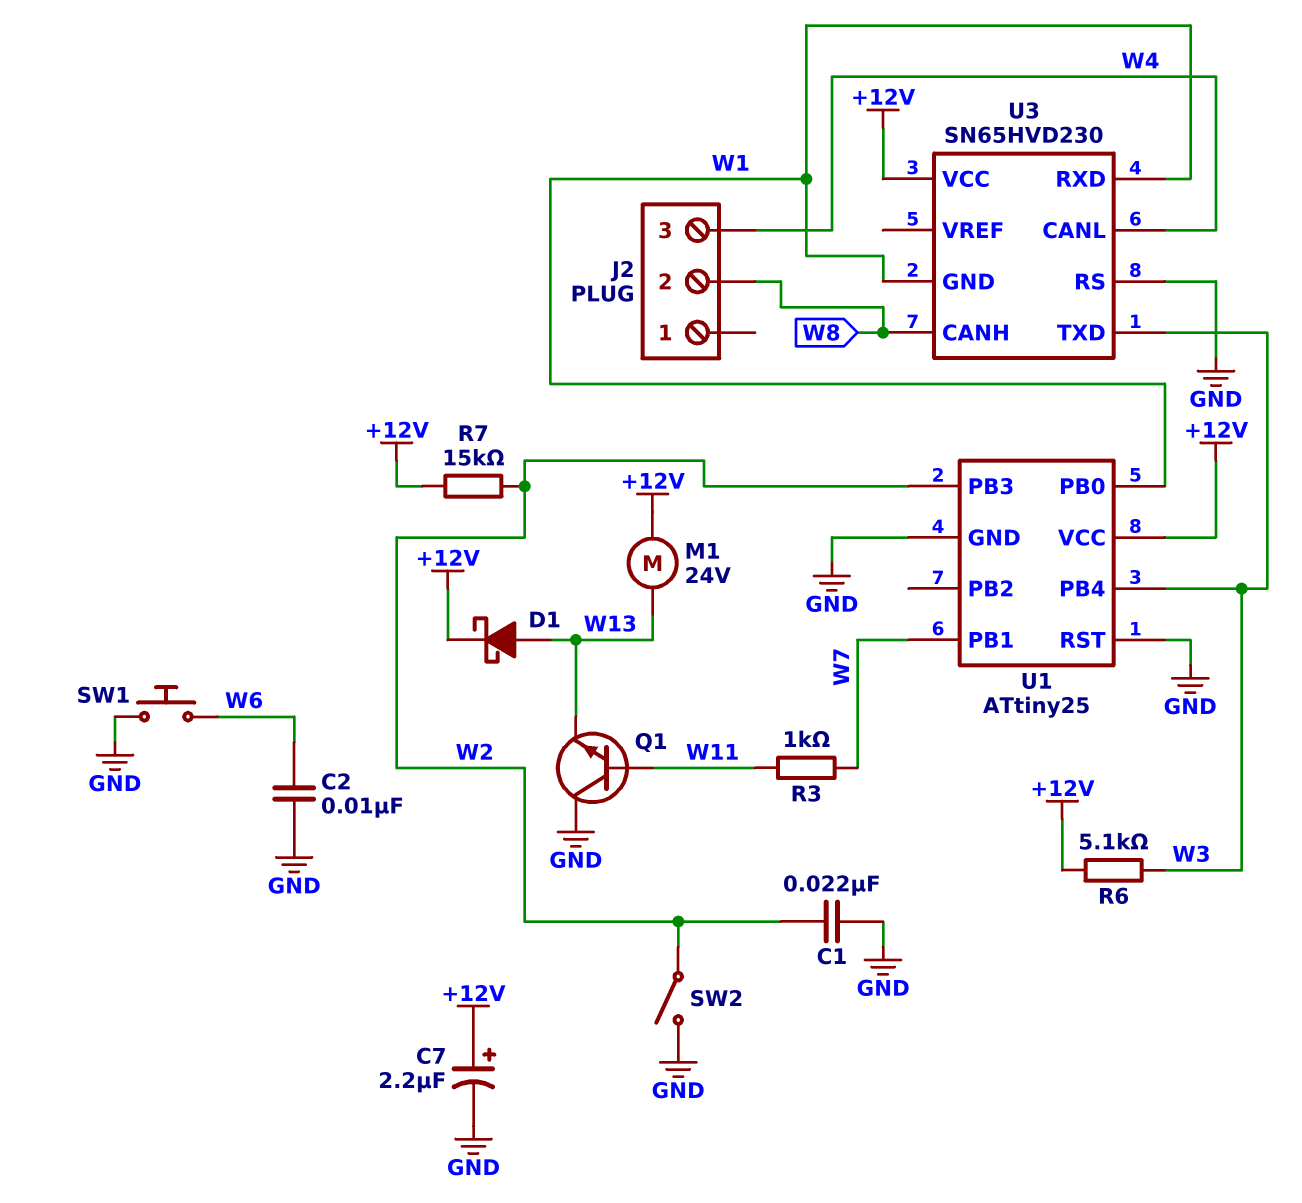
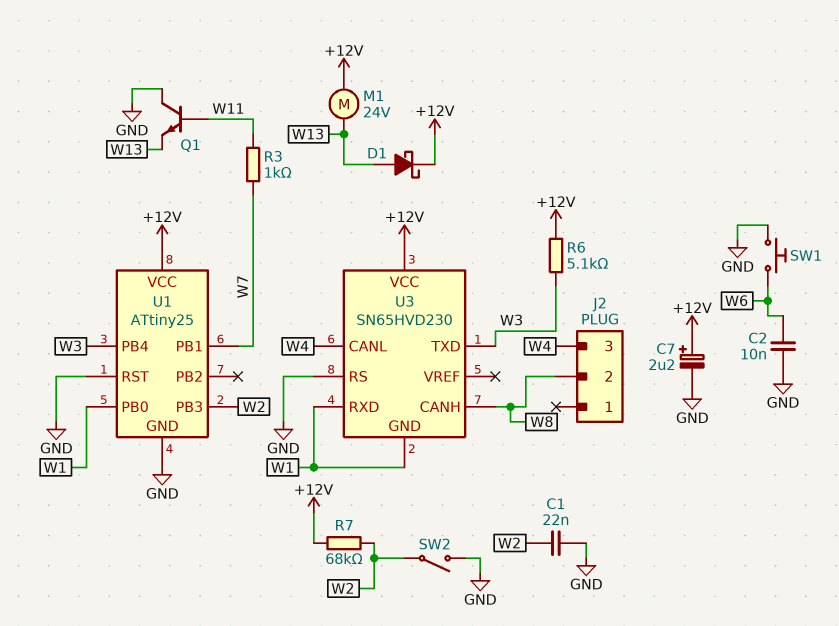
R7: 15k (+12V, W2) -> 68k (+12V, W2)

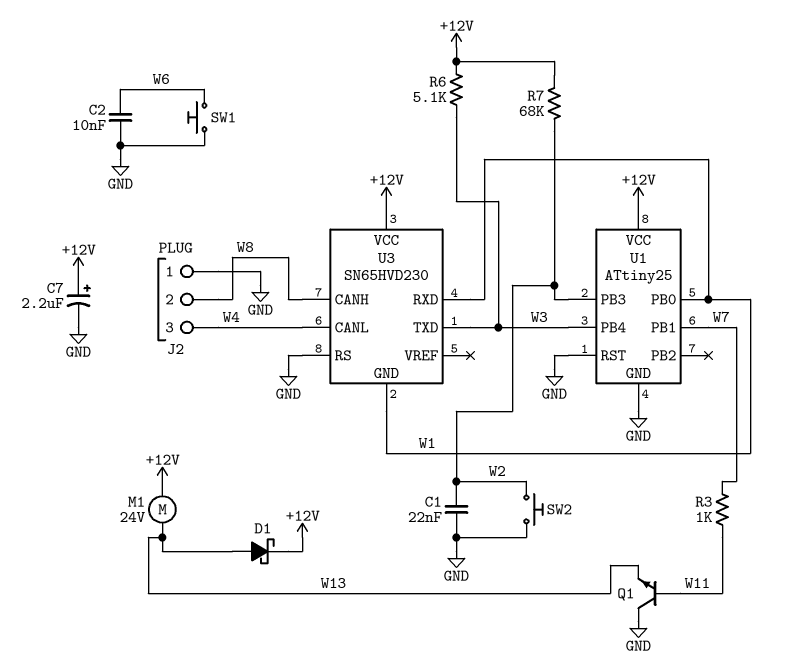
J2 pin 1: none -> GND
SW2: switch (GND, W2) -> button (GND, W2)

